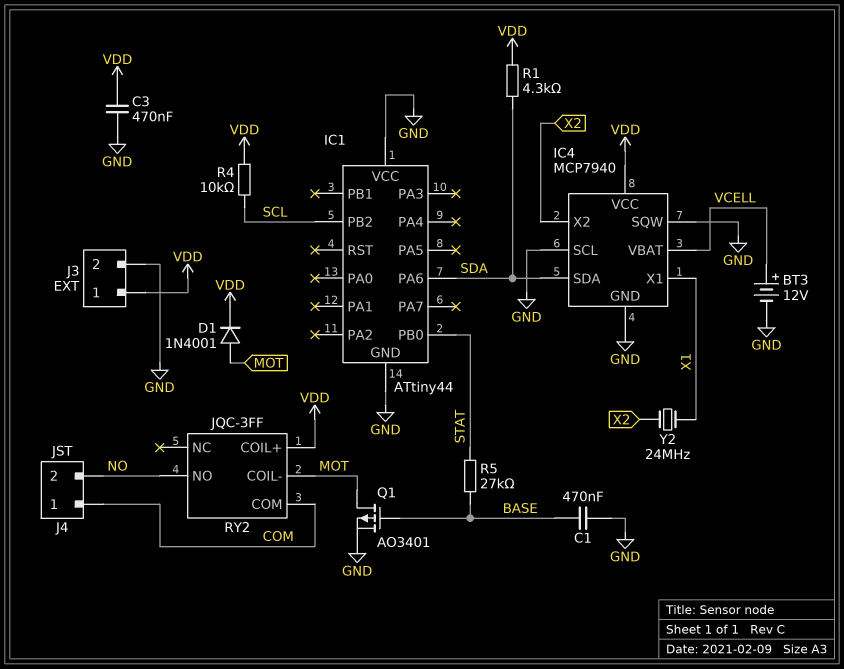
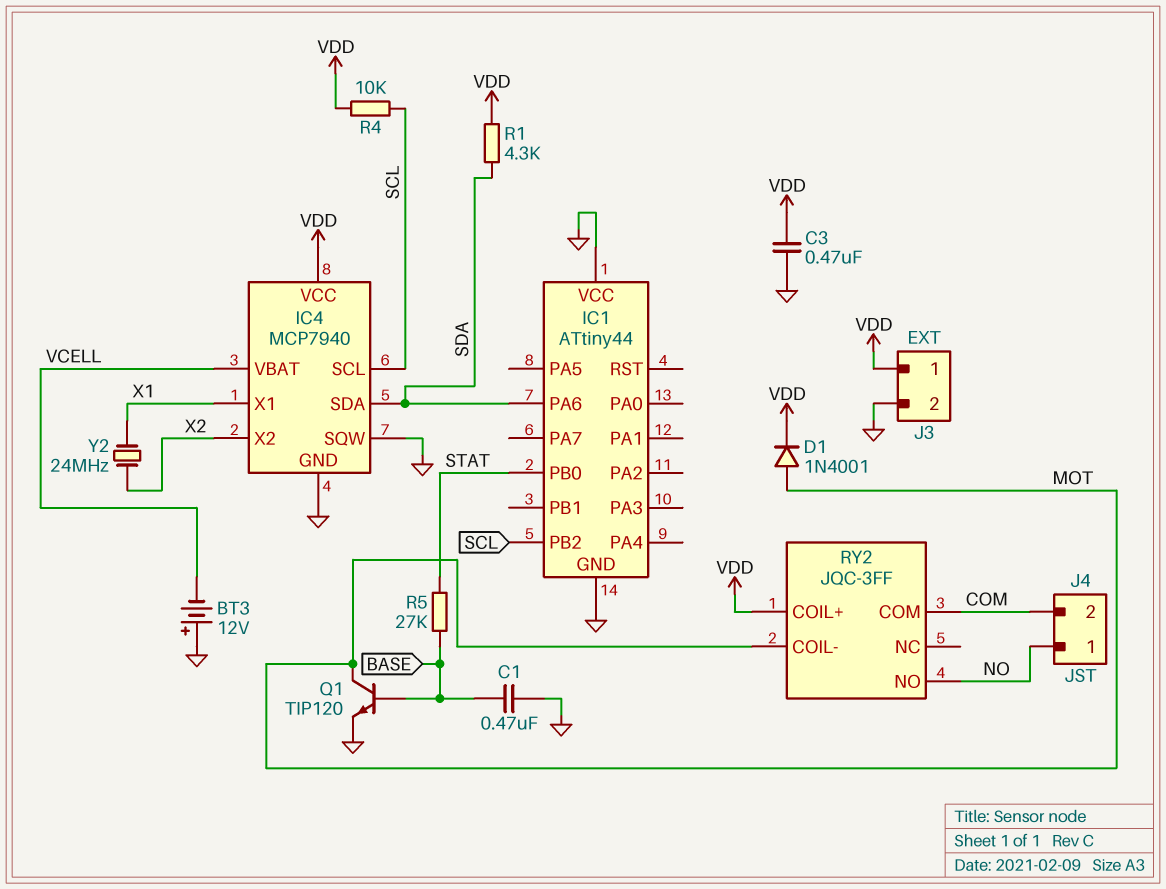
BT3: 12V (plus VCELL, minus GND) -> 12V (plus GND, minus VCELL)
IC4 pin SCL: GND -> SCL
J4 pin 1: COM -> NO
J4 pin 2: NO -> COM
Q1: PMOS AO3401 (G BASE, D MOT, S GND) -> NPN TIP120 (B BASE, C MOT, E GND)

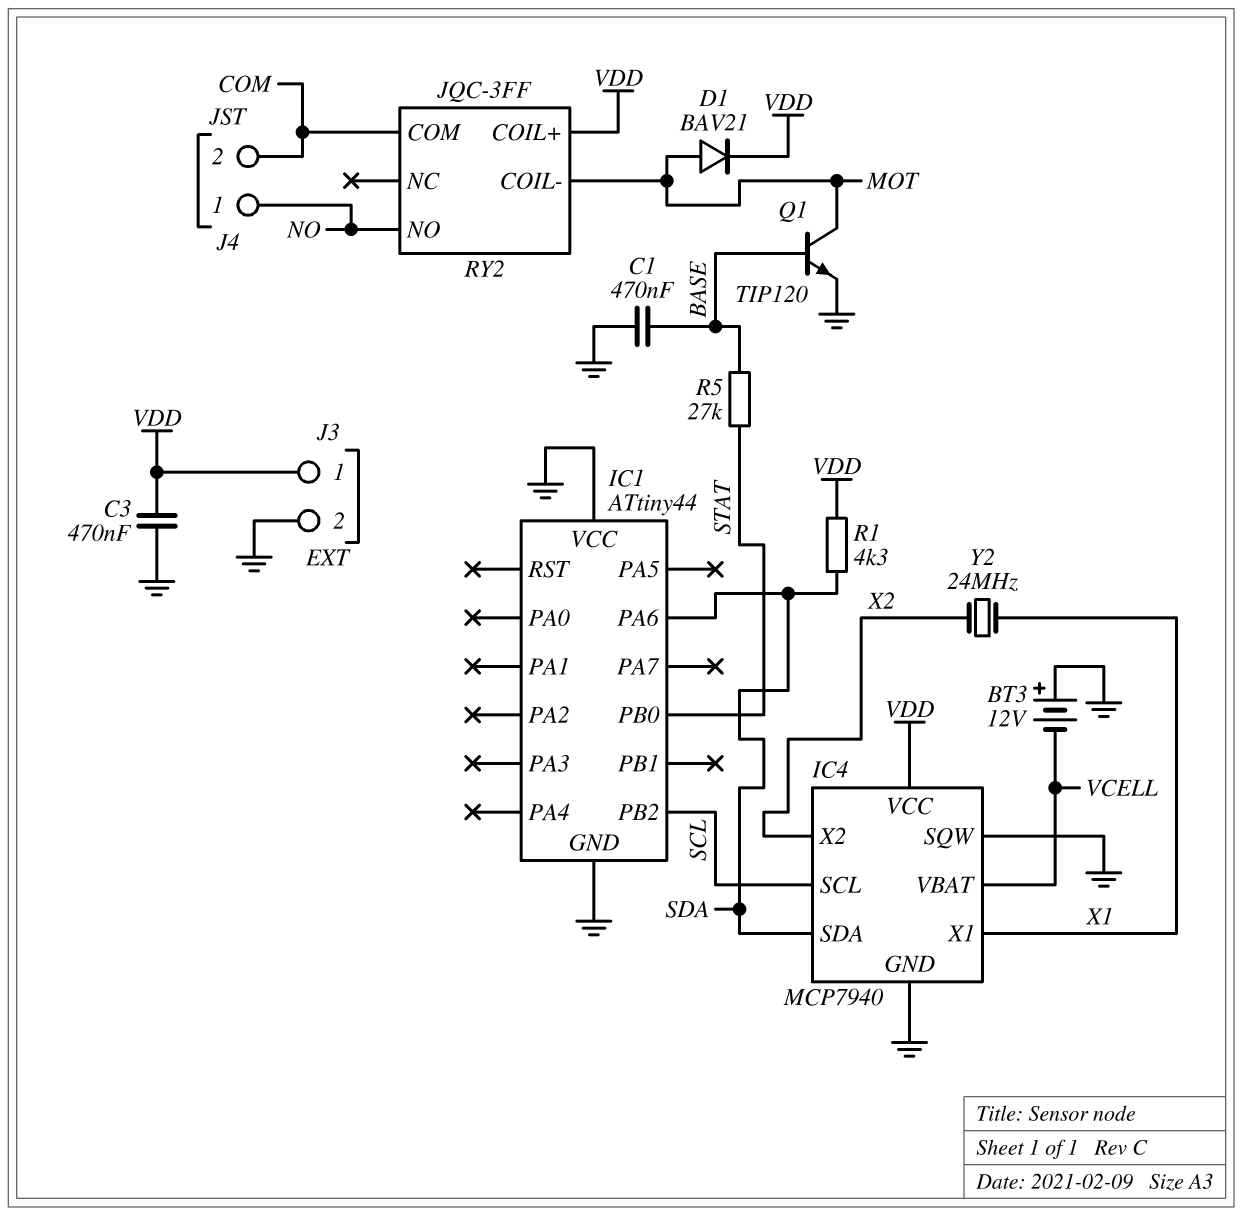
D1: diode 1N4001 (A MOT, K VDD) -> diode BAV21 (A MOT, K VDD)
R4: 10k (SCL, VDD) -> none

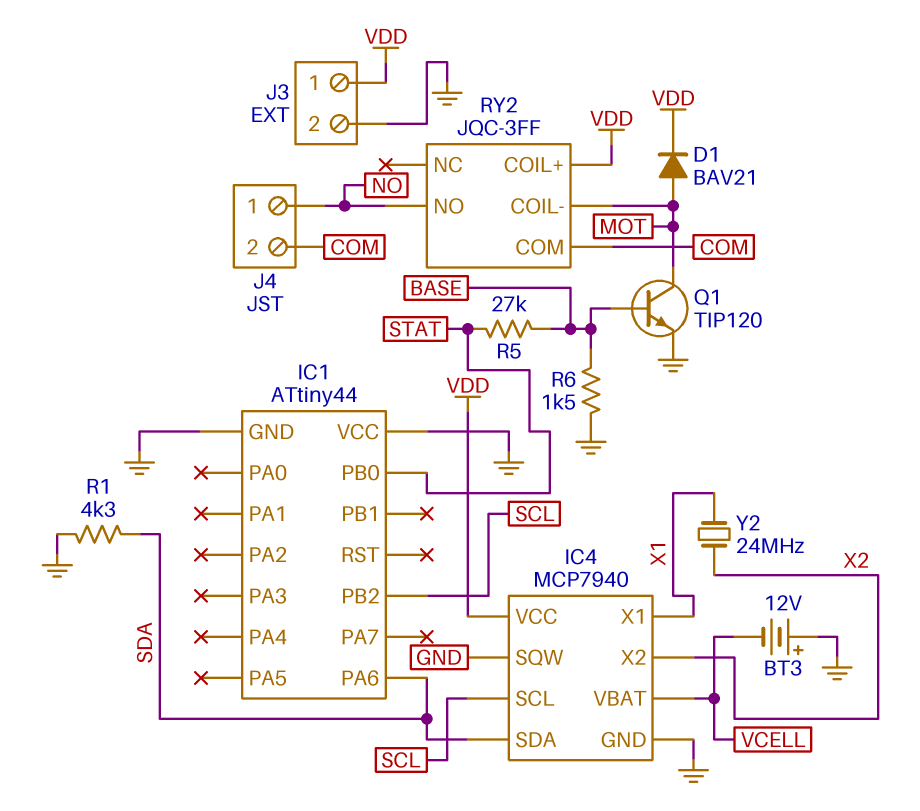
C1: 470nF (BASE, GND) -> none
C3: 470nF (GND, VDD) -> none
R1: 4.3k (SDA, VDD) -> 4.3k (GND, SDA)
R6: none -> 1.5k (BASE, GND)

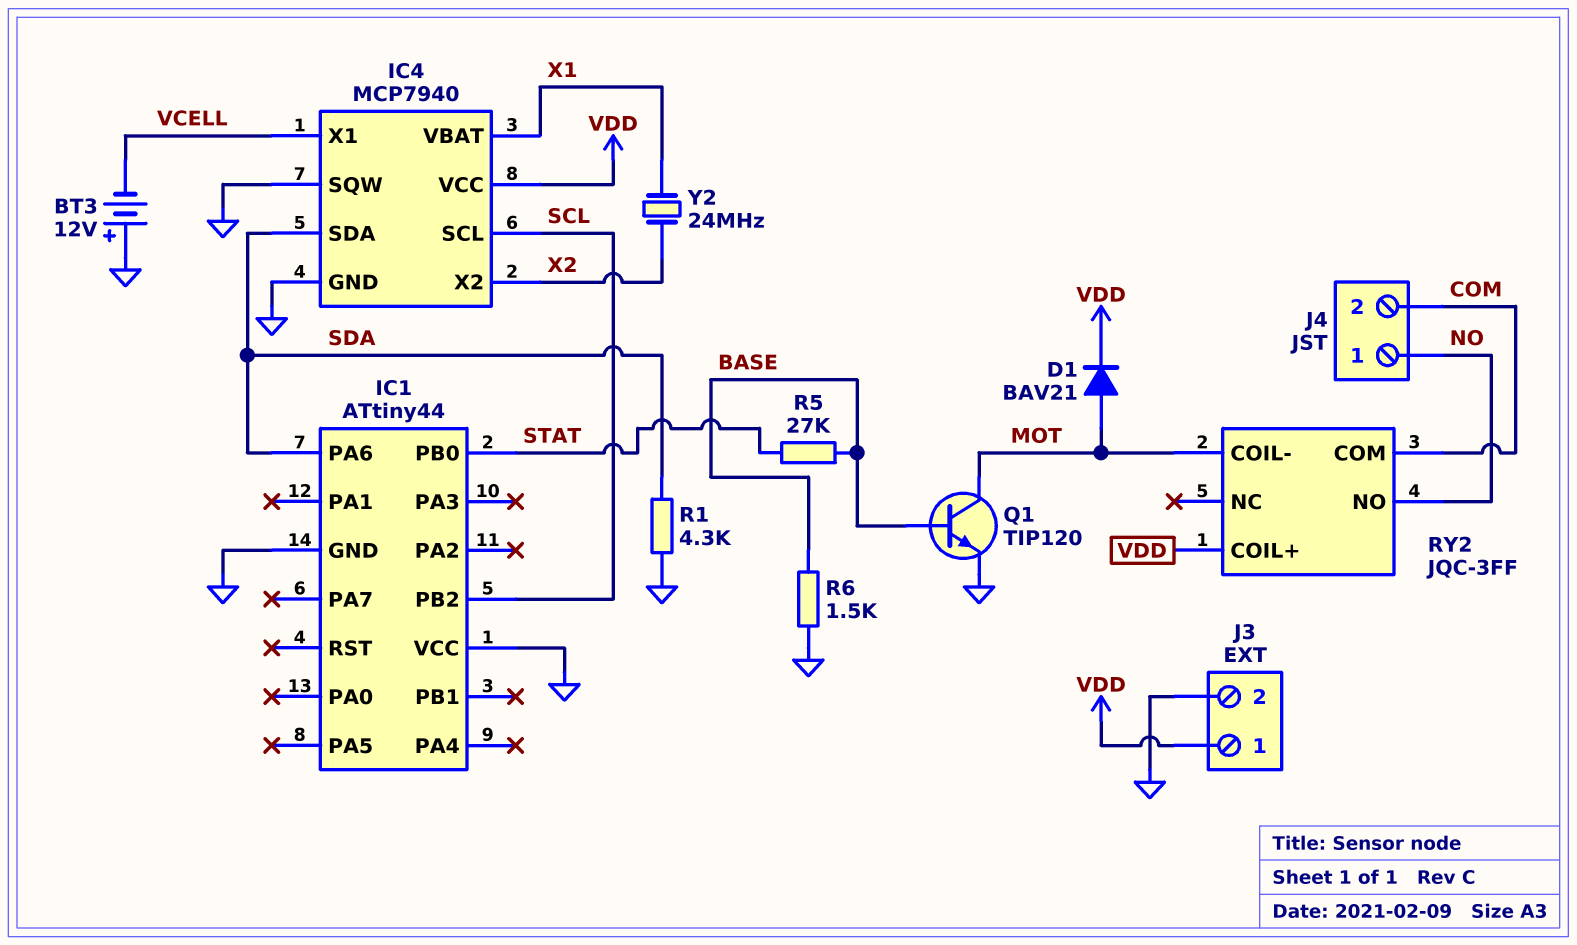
IC4 pin VBAT: VCELL -> X1
IC4 pin X1: X1 -> VCELL

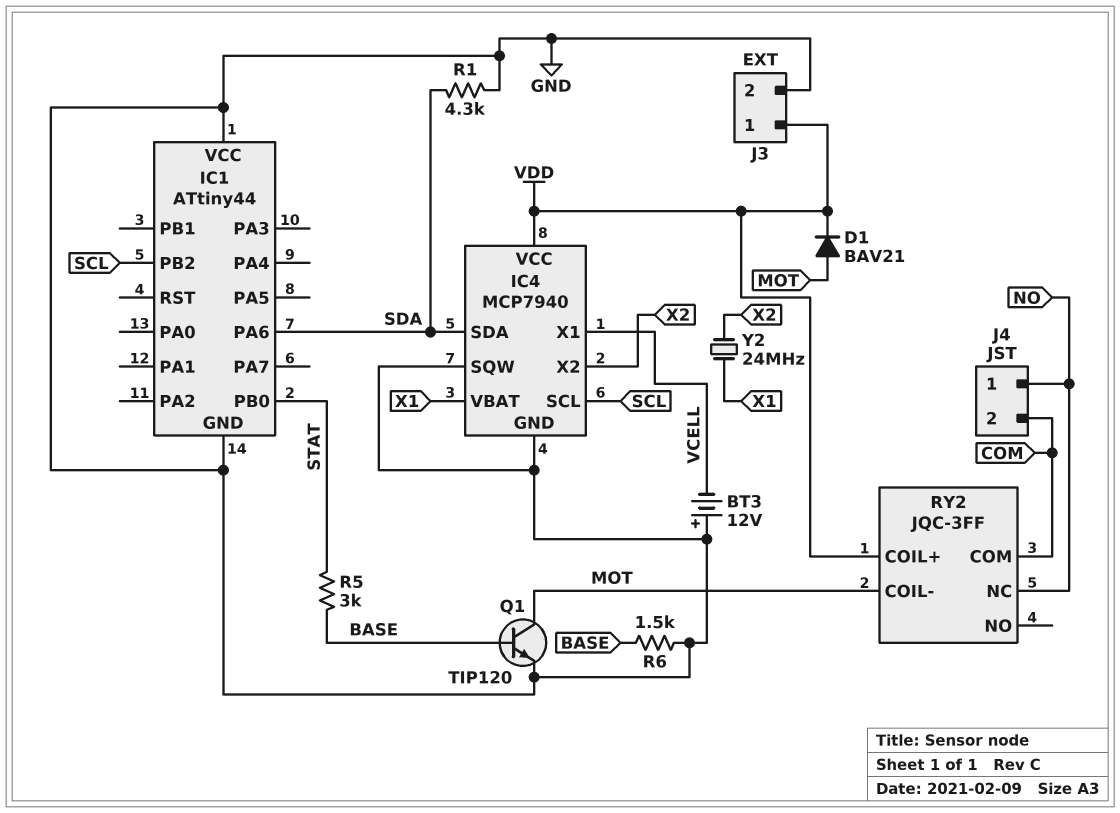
R5: 27k (BASE, STAT) -> 3k (BASE, STAT)
RY2 pin NC: none -> NO
RY2 pin NO: NO -> none

